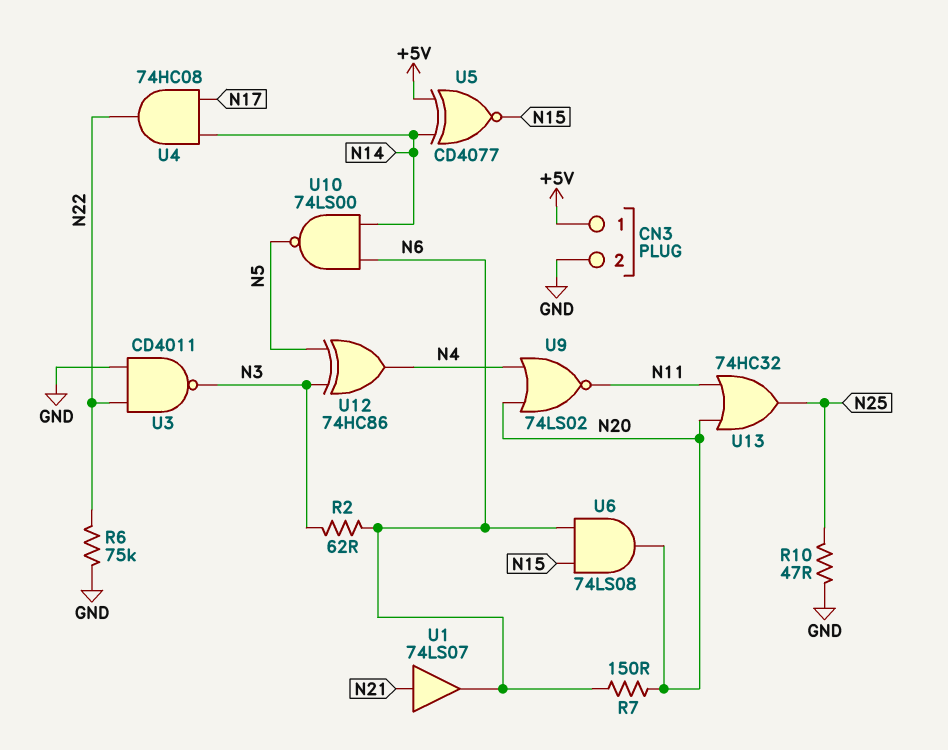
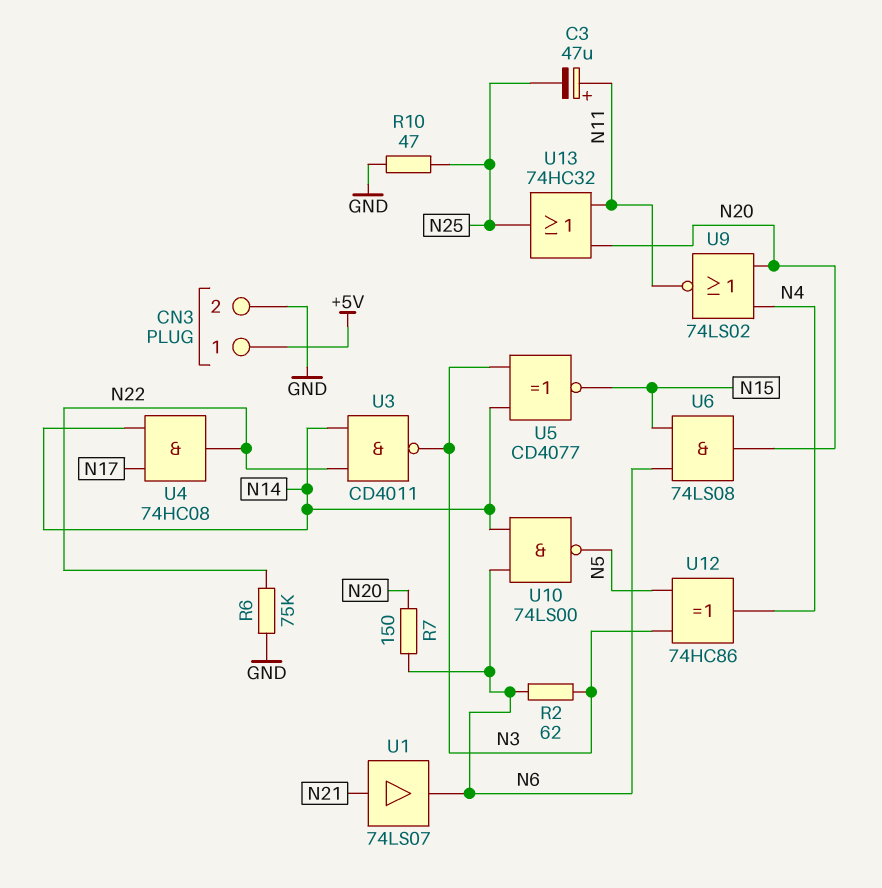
C3: none -> 47uF (plus N11, minus N25)
U3: NAND CD4011 (in GND, in N22, out N3) -> NAND CD4011 (in N14, in N22, out N3)
U5: XNOR CD4077 (in +5V, in N14, out N15) -> XNOR CD4077 (in N3, in N14, out N15)

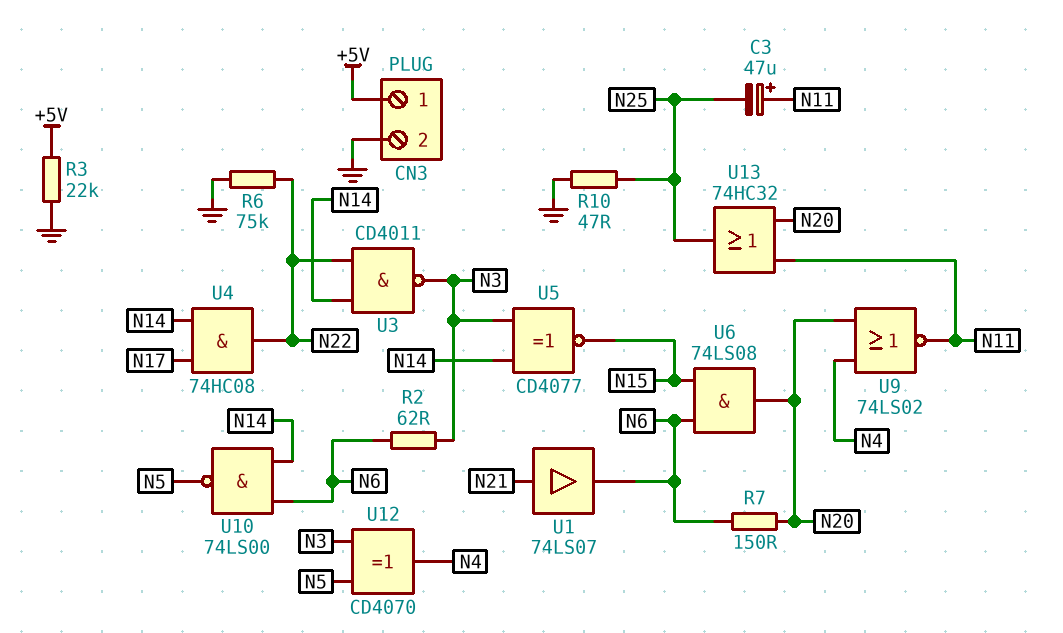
R3: none -> 22k (+5V, GND)
U12: XOR 74HC86 (in N3, in N5, out N4) -> XOR CD4070 (in N3, in N5, out N4)

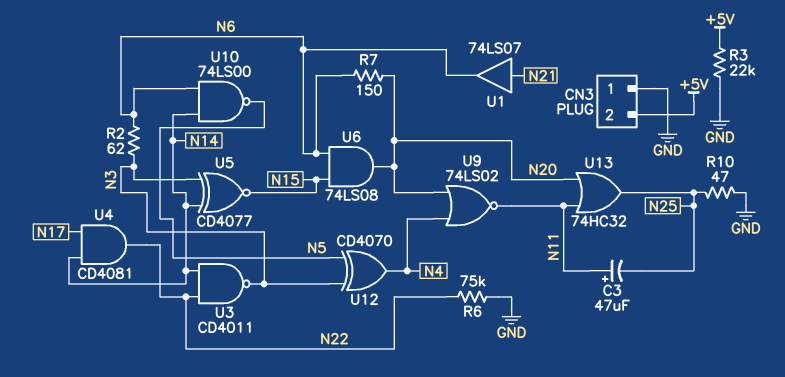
CN3 pin 1: +5V -> GND
CN3 pin 2: GND -> +5V
U4: AND 74HC08 (in N14, in N17, out N22) -> AND CD4081 (in N14, in N17, out N22)

